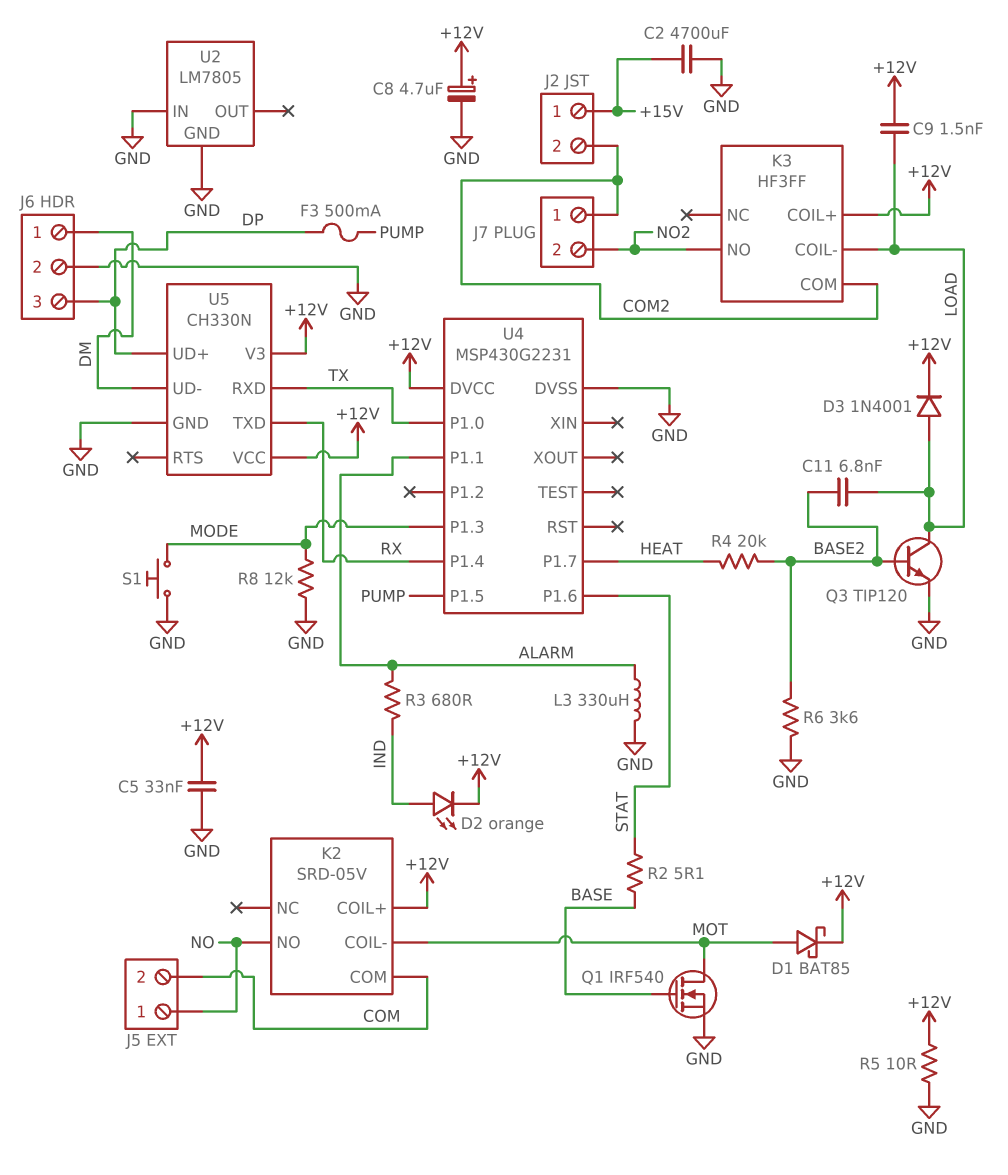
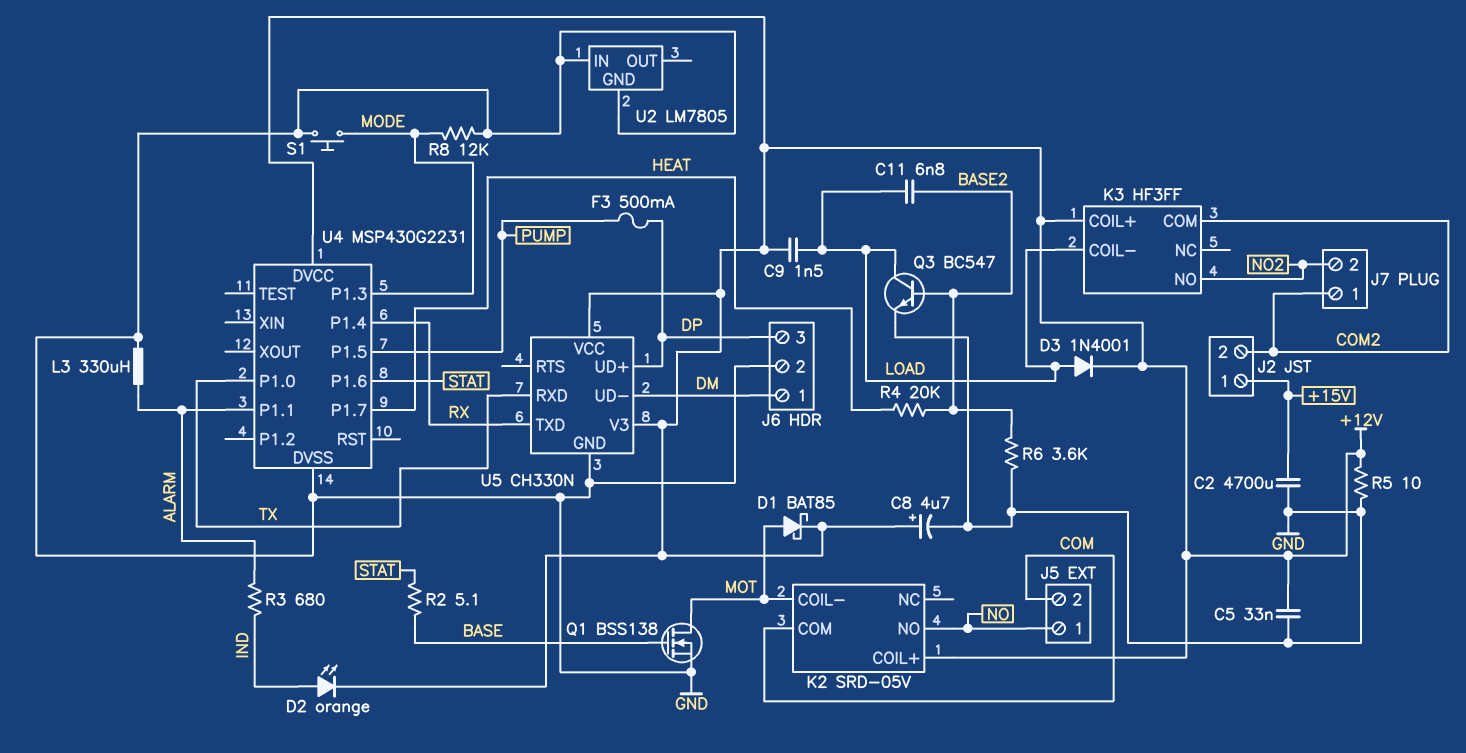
Q1: NMOS IRF540 (G BASE, D MOT, S GND) -> NMOS BSS138 (G BASE, D MOT, S GND)
Q3: NPN TIP120 (B BASE2, C LOAD, E GND) -> NPN BC547 (B BASE2, C LOAD, E GND)

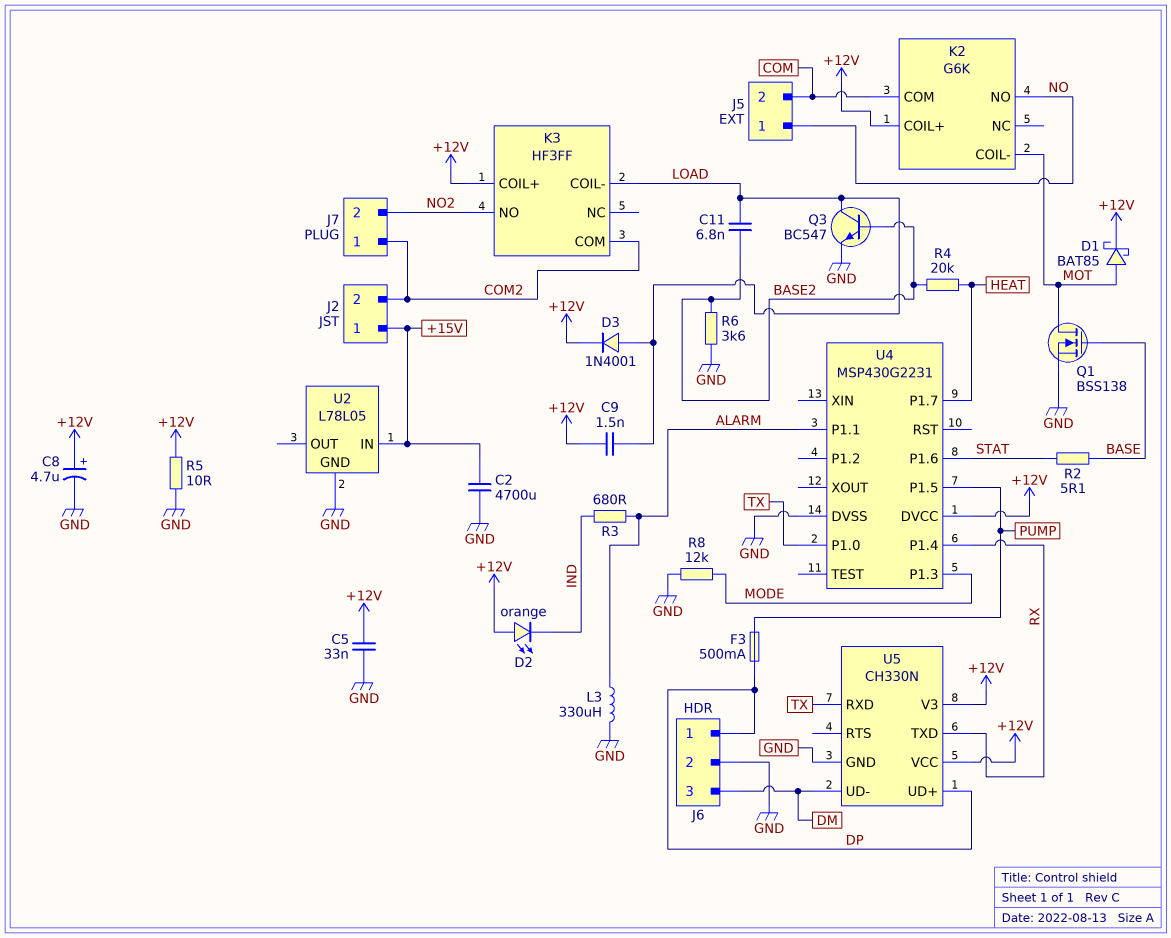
D2: LED orange (A IND, K +12V) -> LED orange (A +12V, K IND)
J6 pin 1: DM -> DP
J6 pin 3: DP -> DM
K2: SRD-05V -> G6K
S1: button (GND, MODE) -> none
U2: LM7805 -> L78L05
U2 pin IN: GND -> +15V

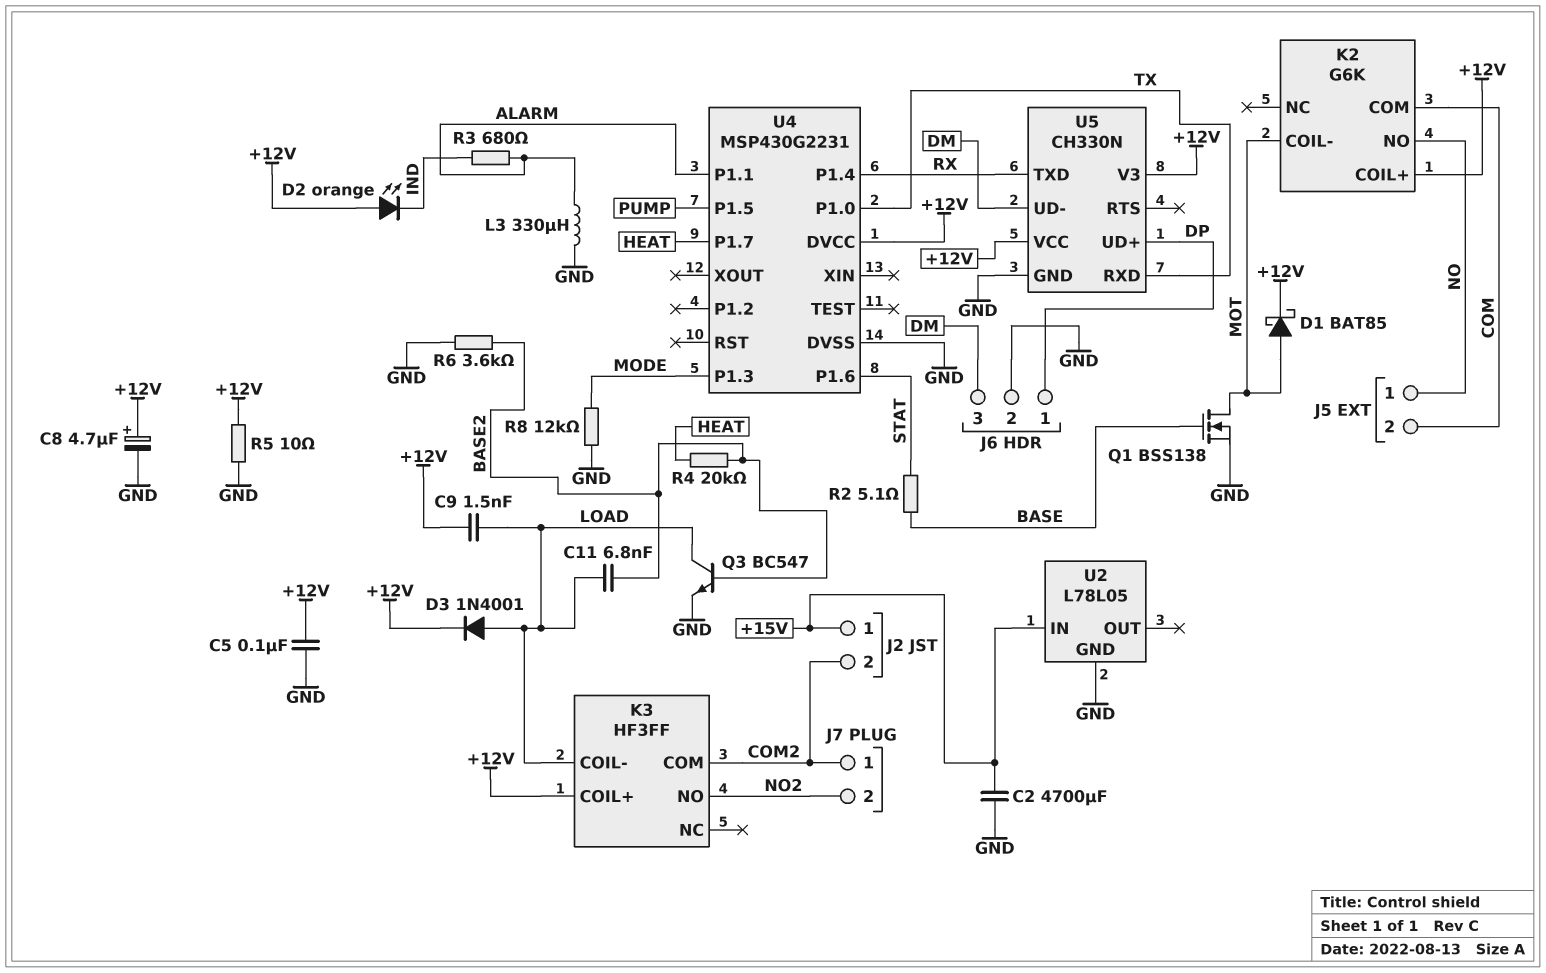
C5: 33nF (+12V, GND) -> 100nF (+12V, GND)
F3: 500mA (DP, PUMP) -> none

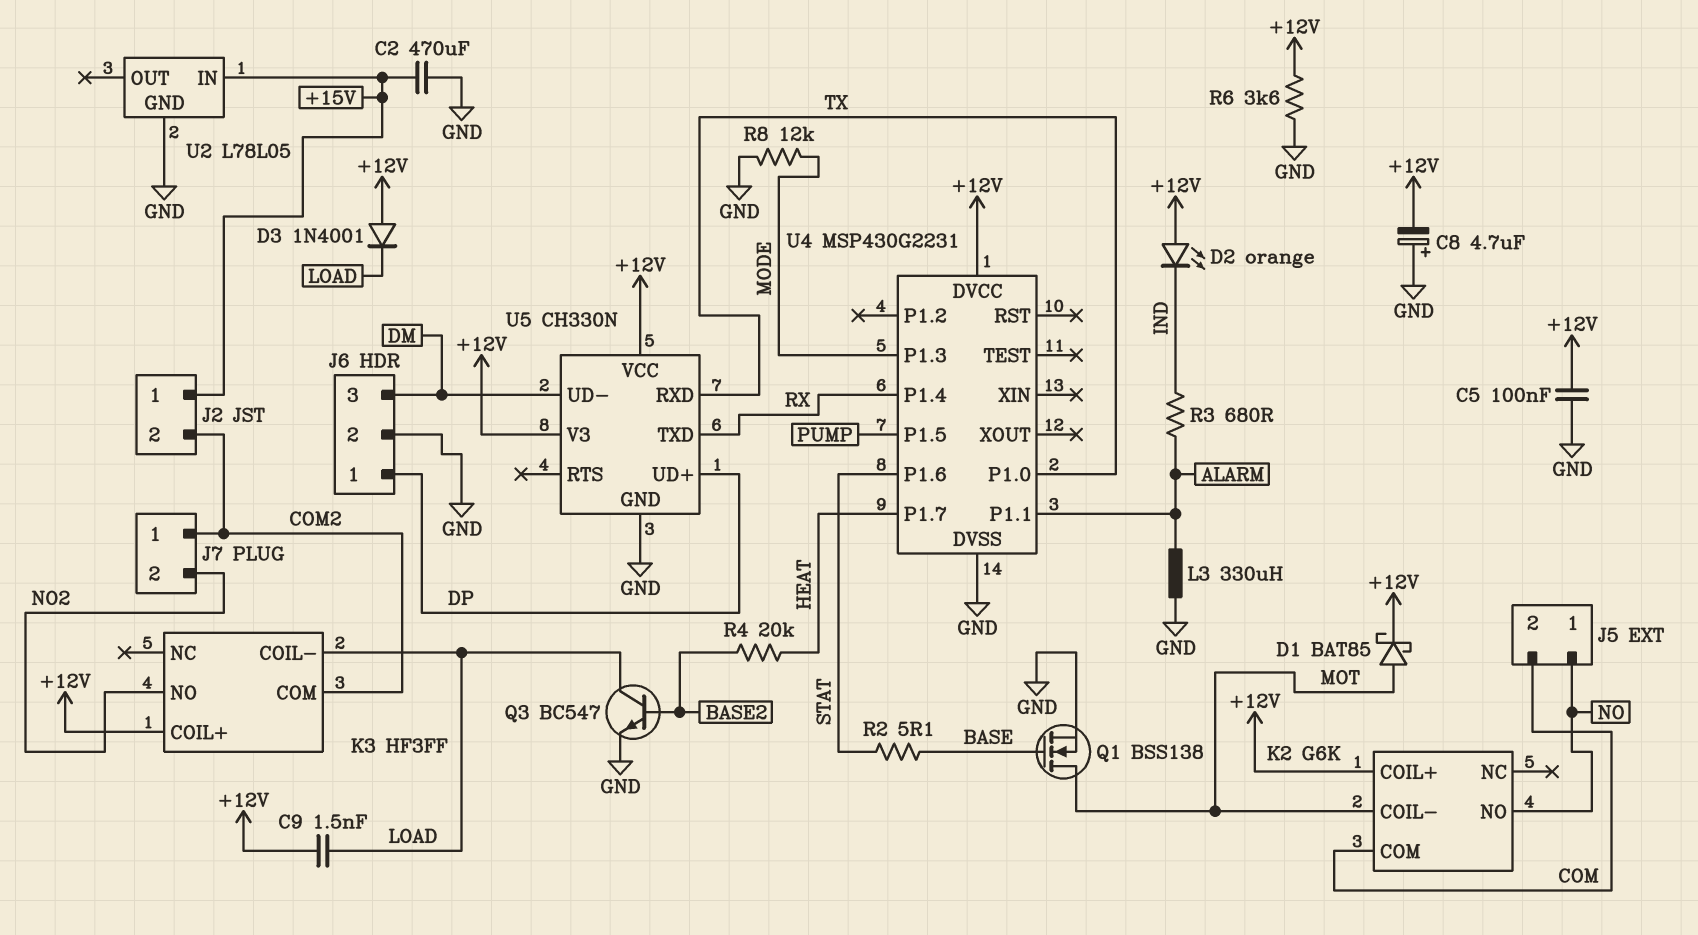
C2: 4700uF (+15V, GND) -> 470uF (+15V, GND)
C8: 4.7uF (plus +12V, minus GND) -> 4.7uF (plus GND, minus +12V)
C11: 6.8nF (BASE2, LOAD) -> none
D3: diode 1N4001 (A LOAD, K +12V) -> diode 1N4001 (A +12V, K LOAD)
R5: 10 (+12V, GND) -> none
R6: 3.6k (BASE2, GND) -> 3.6k (+12V, GND)

